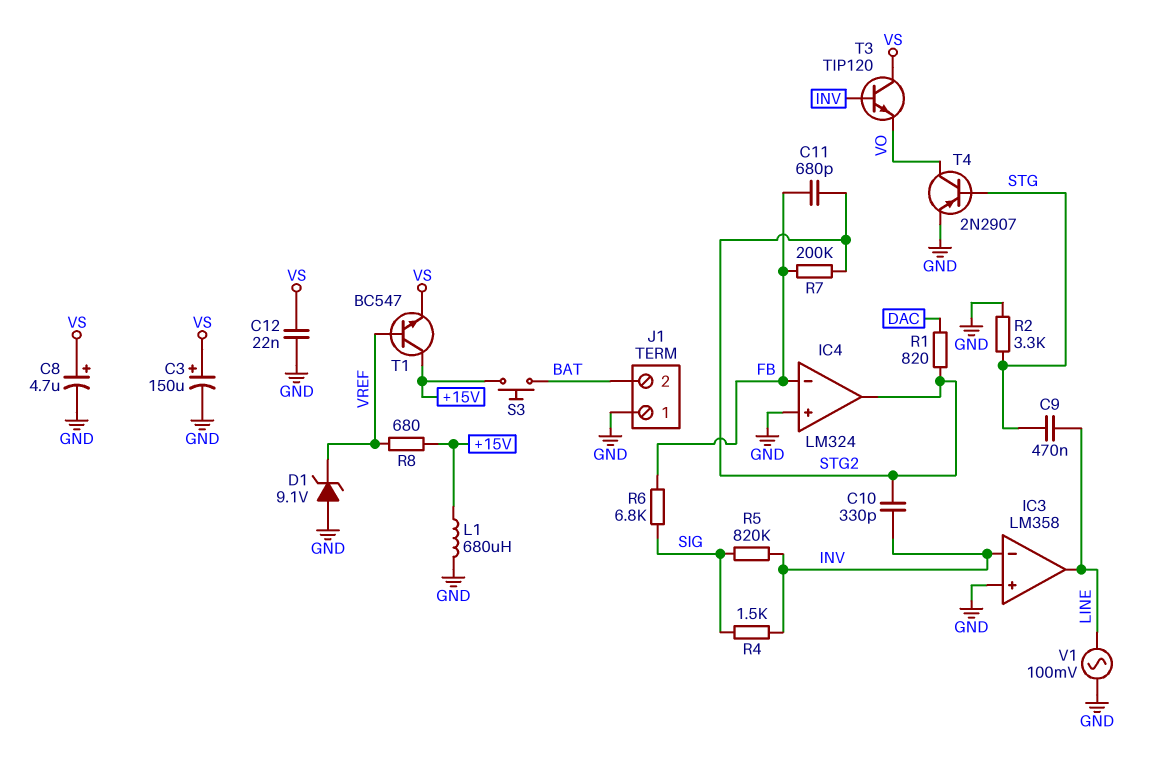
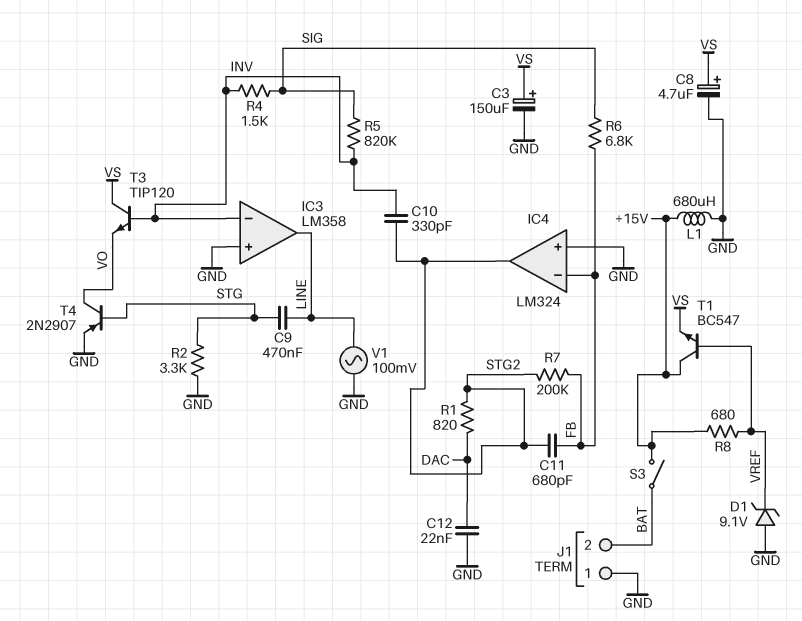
C12: 22nF (GND, VS) -> 22nF (DAC, GND)
S3: button (+15V, BAT) -> switch (+15V, BAT)

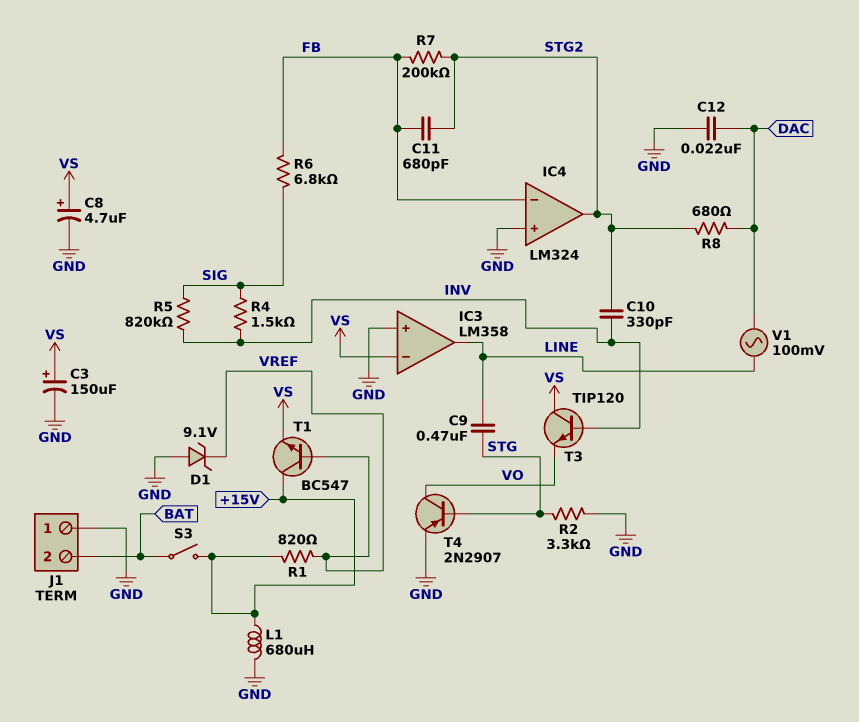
IC3 pin in-: INV -> VS
R1: 820 (DAC, STG2) -> 820 (+15V, VREF)
R8: 680 (+15V, VREF) -> 680 (DAC, STG2)
V1: AC 100mV (GND, LINE) -> AC 100mV (DAC, LINE)

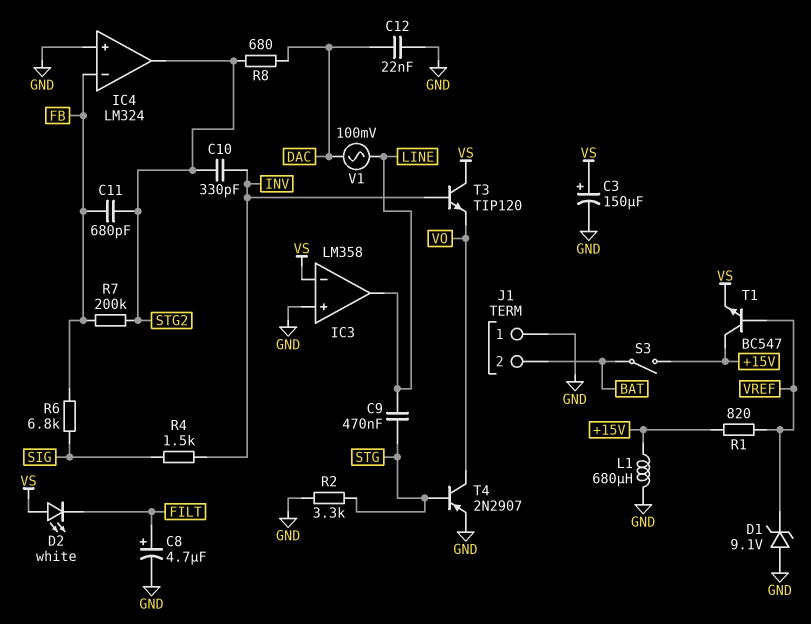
C8: 4.7uF (plus VS, minus GND) -> 4.7uF (plus FILT, minus GND)
D2: none -> LED white (A VS, K FILT)
R5: 820k (INV, SIG) -> none

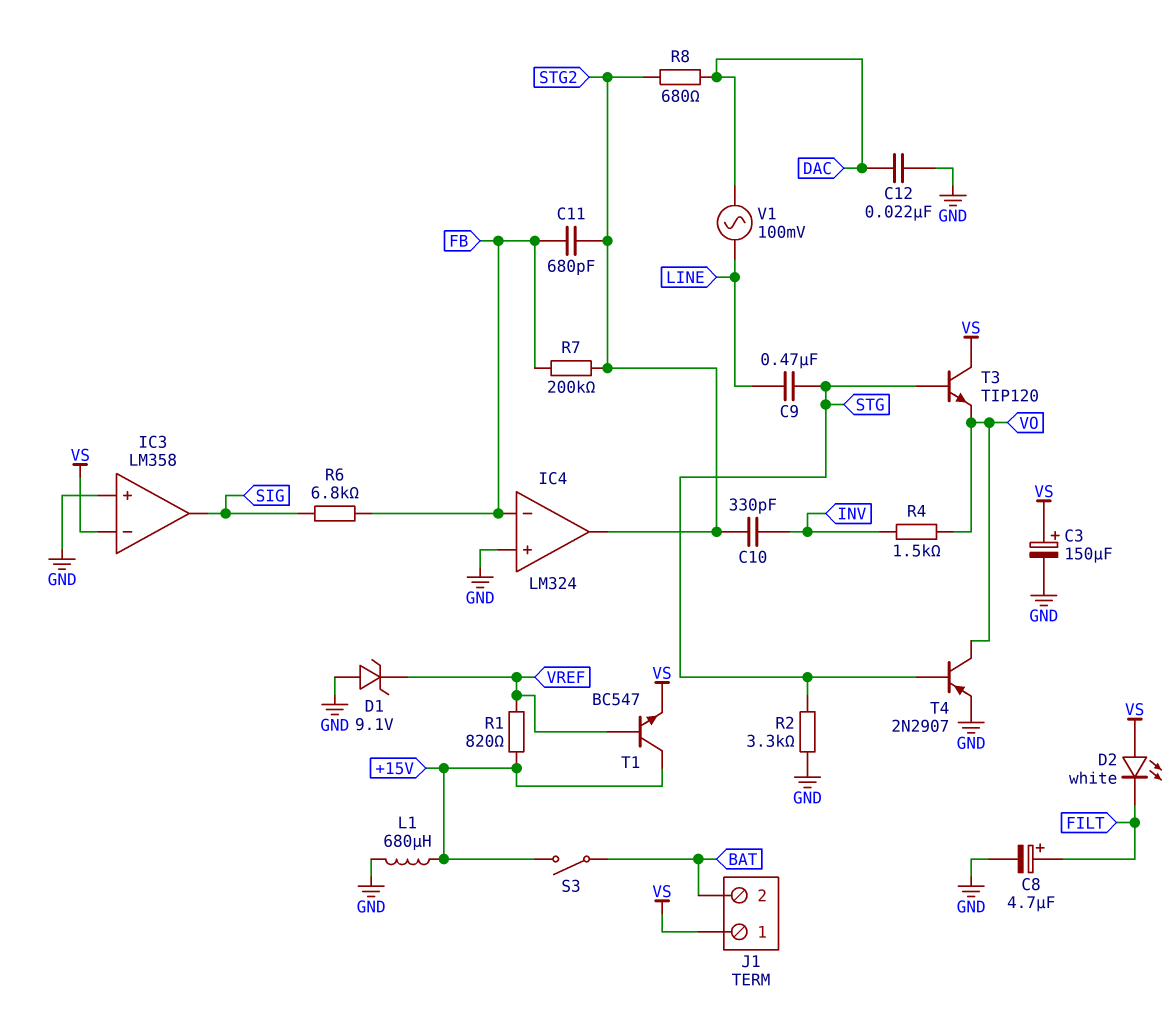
IC3 pin out: LINE -> SIG
J1 pin 1: GND -> VS
R4: 1.5k (INV, SIG) -> 1.5k (INV, VO)
T3: NPN TIP120 (B INV, C VS, E VO) -> NPN TIP120 (B STG, C VS, E VO)

